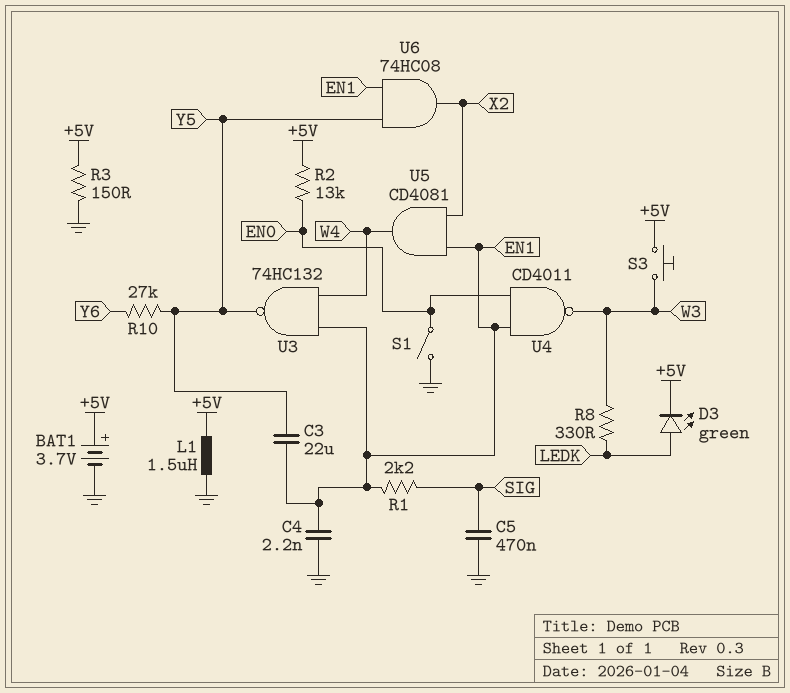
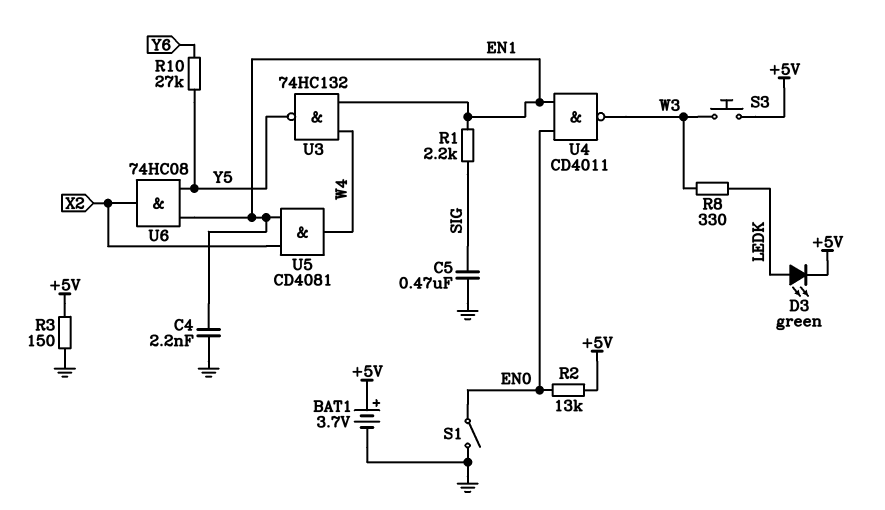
C3: 22uF (EN1, Y5) -> none
L1: 1.5uH (+5V, GND) -> none

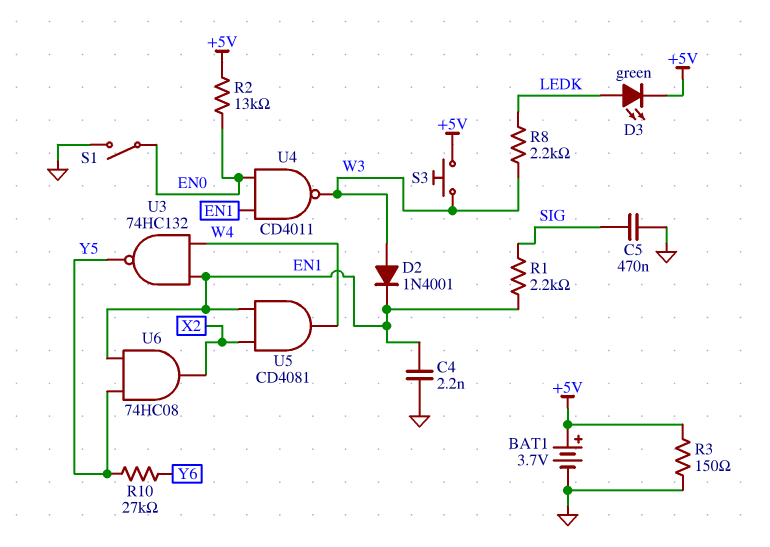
D2: none -> diode 1N4001 (A W3, K EN1)
R8: 330 (LEDK, W3) -> 2.2k (LEDK, W3)

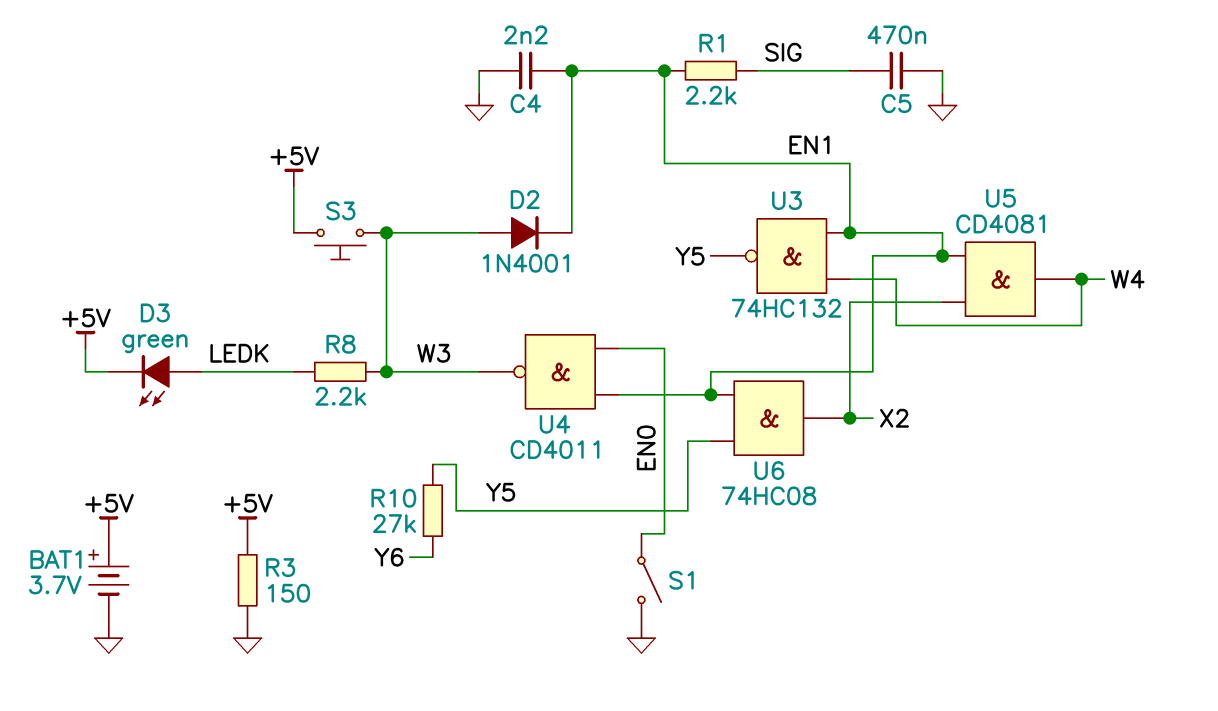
R2: 13k (+5V, EN0) -> none

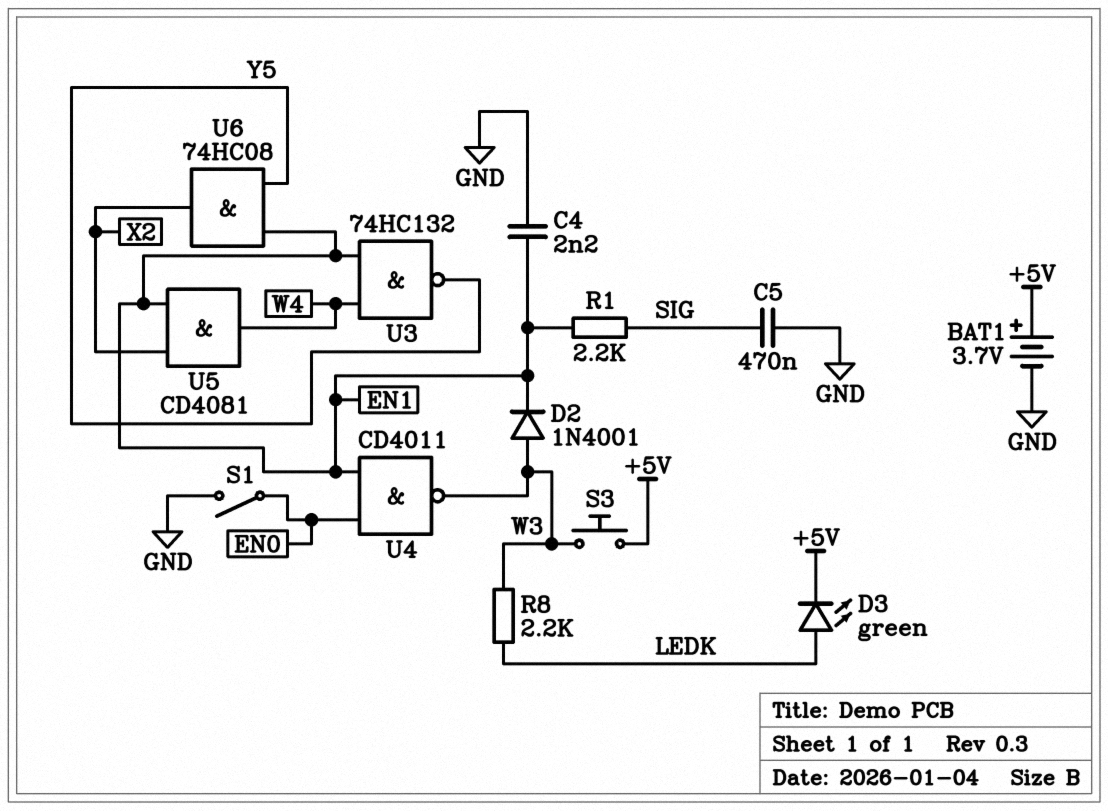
R3: 150 (+5V, GND) -> none
R10: 27k (Y5, Y6) -> none

